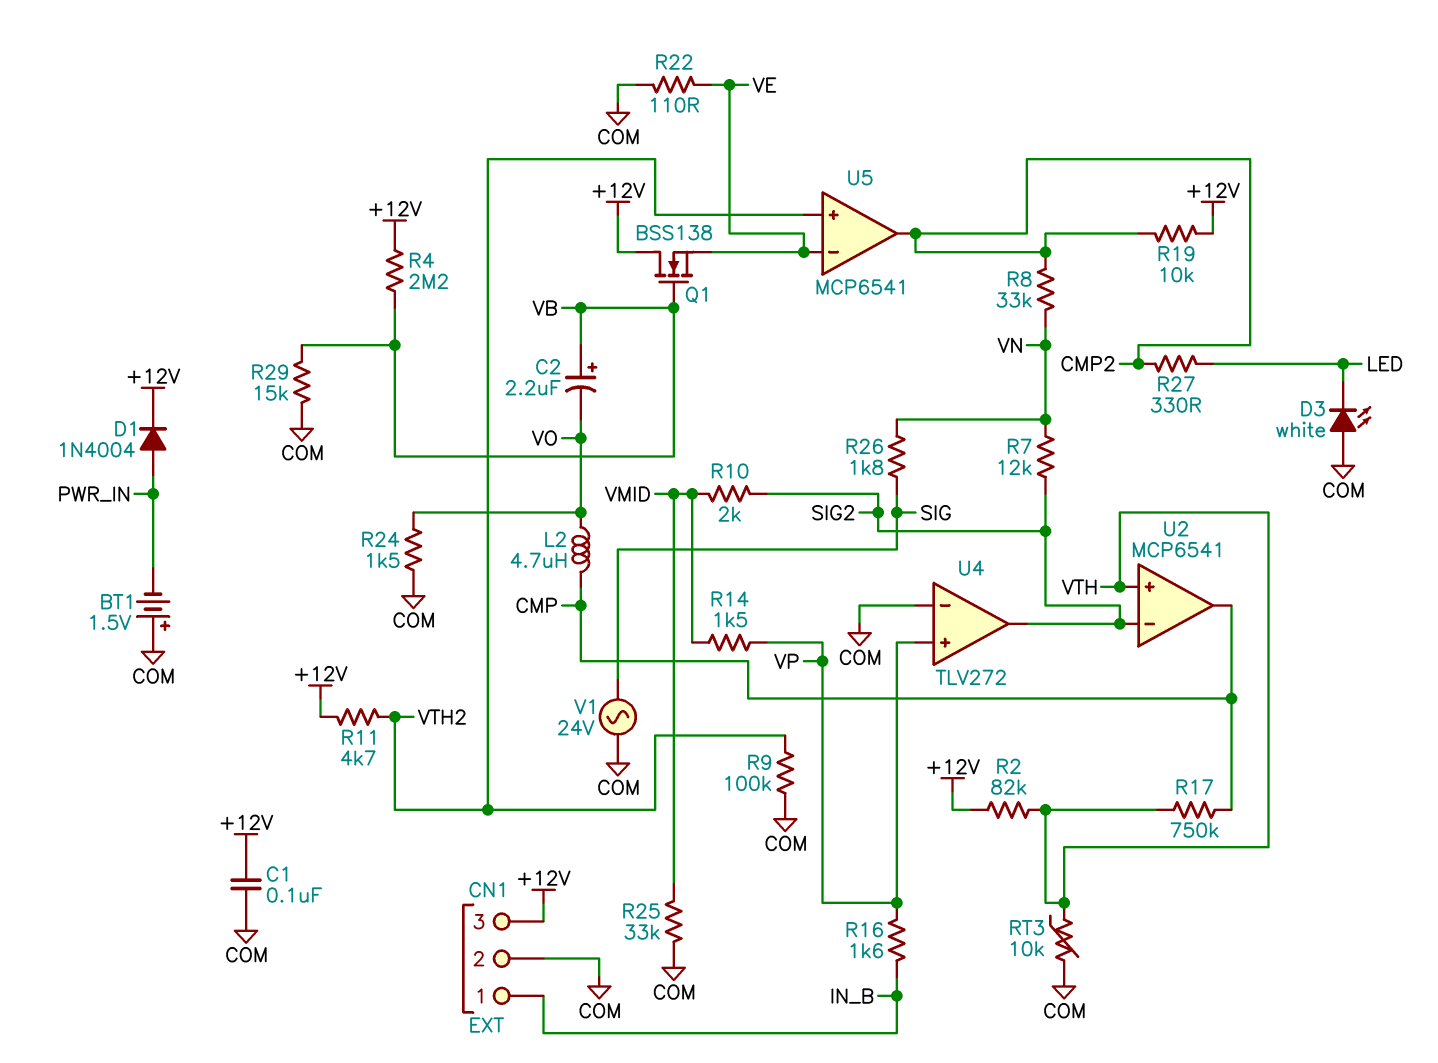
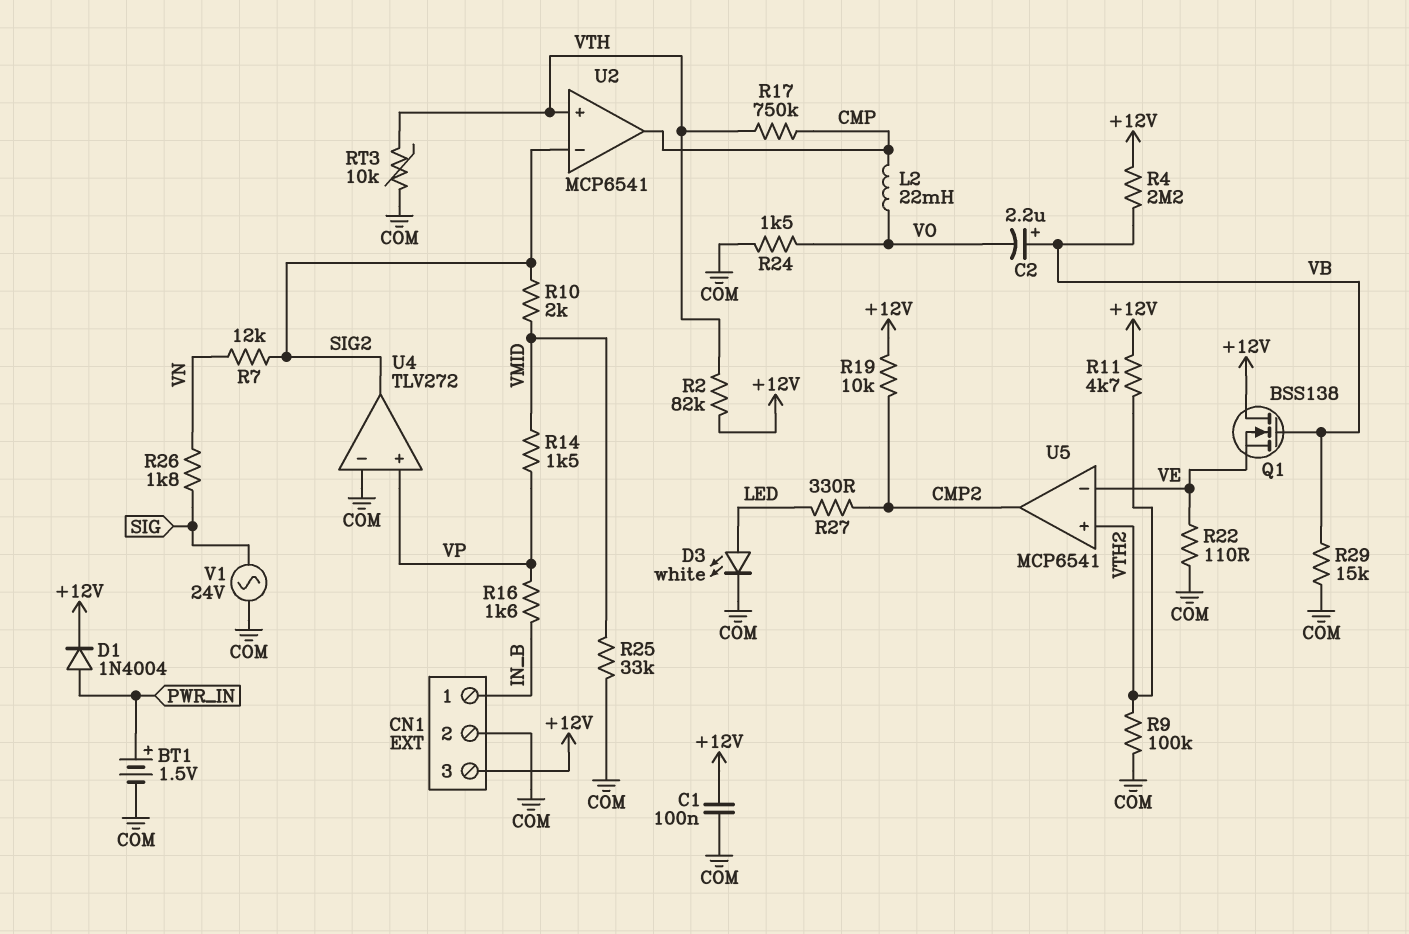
BT1: 1.5V (plus COM, minus PWR_IN) -> 1.5V (plus PWR_IN, minus COM)
D3: LED white (A COM, K LED) -> LED white (A LED, K COM)
L2: 4.7uH (CMP, VO) -> 22mH (CMP, VO)
R8: 33k (CMP2, VN) -> none

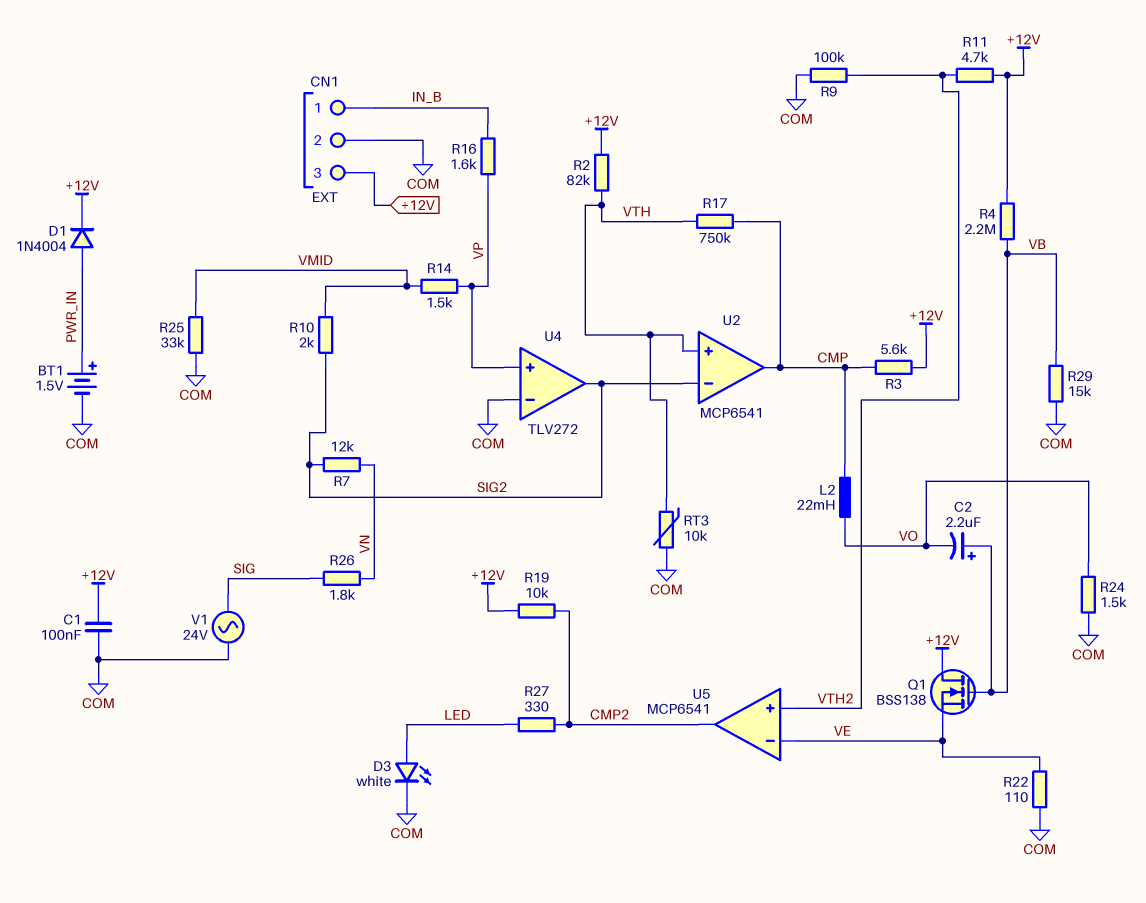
R3: none -> 5.6k (+12V, CMP)

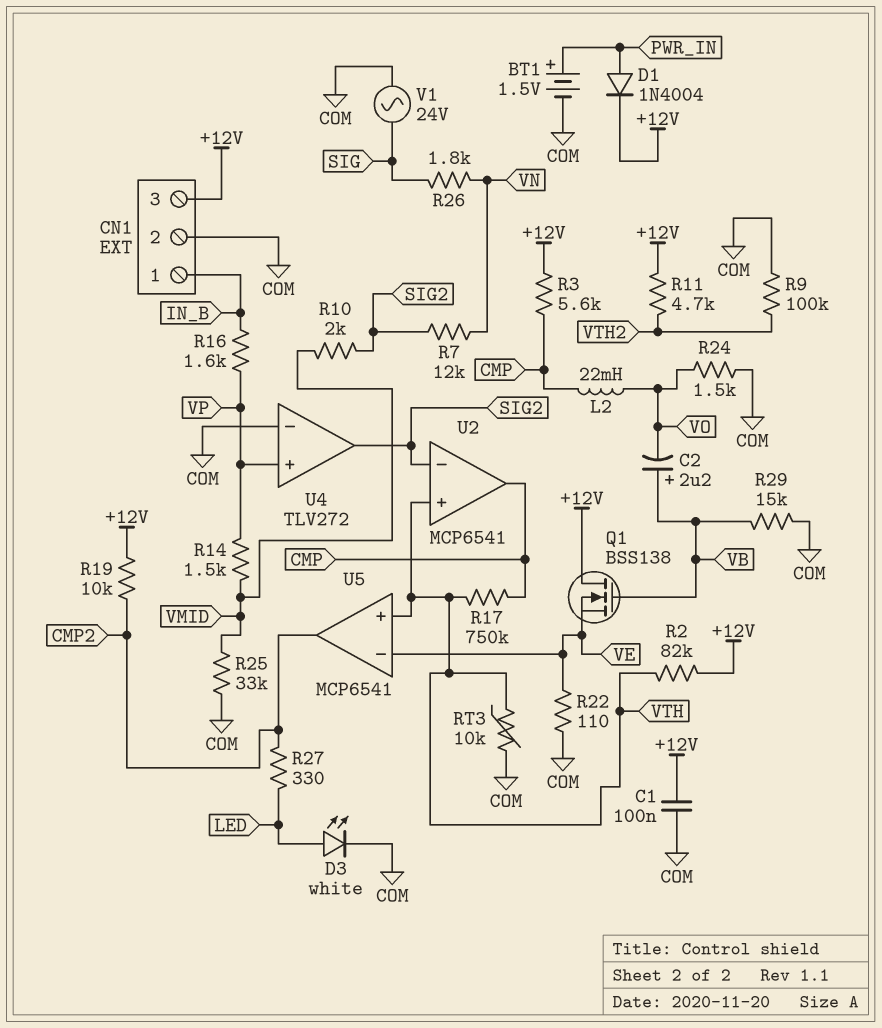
R4: 2.2M (+12V, VB) -> none
U5 pin in+: VTH2 -> VTH

